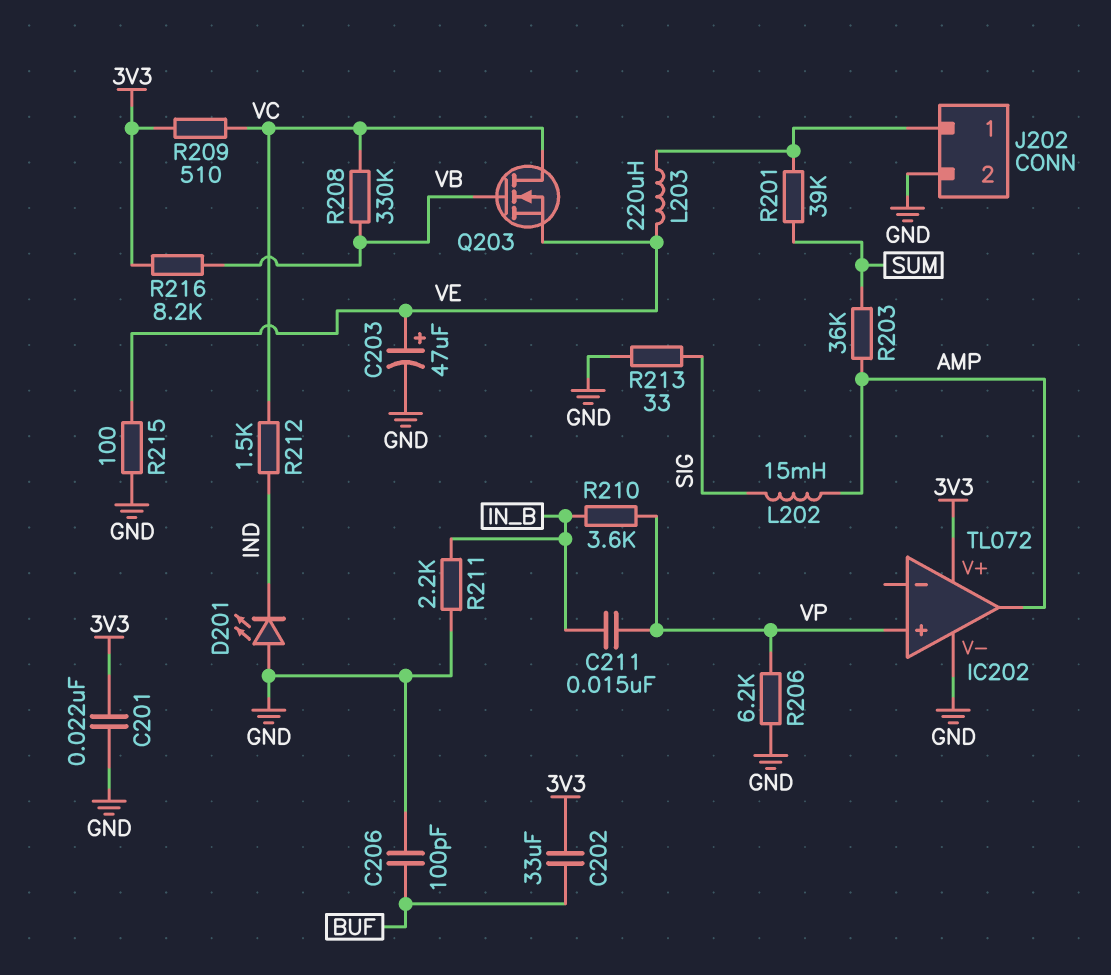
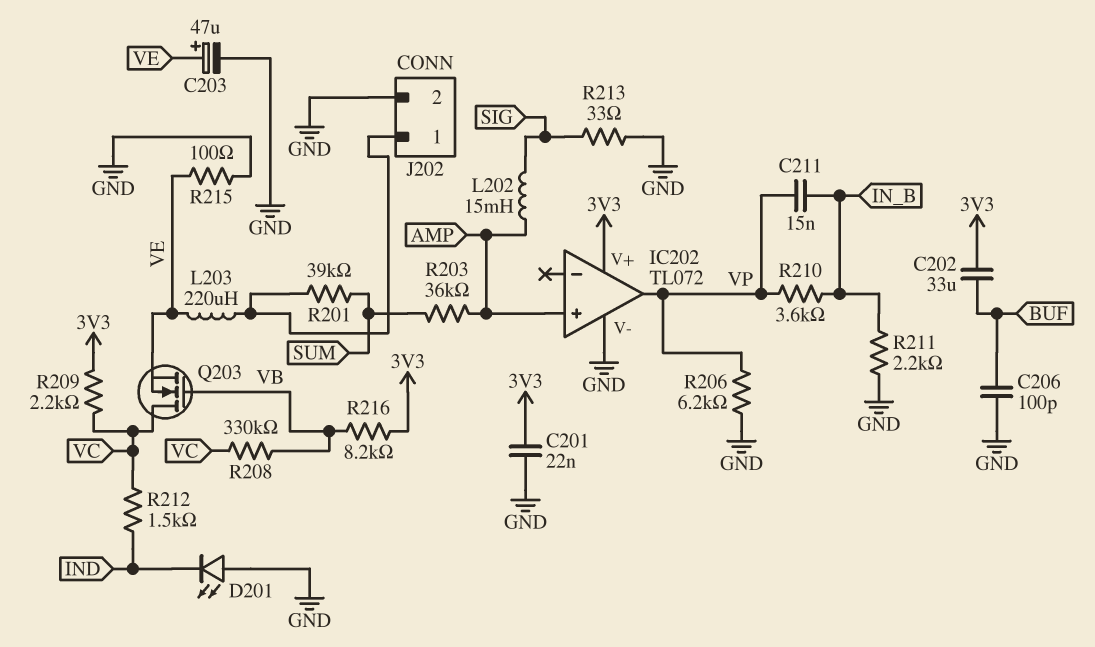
IC202 pin in+: VP -> AMP
IC202 pin out: AMP -> VP
R209: 510 (3V3, VC) -> 2.2k (3V3, VC)

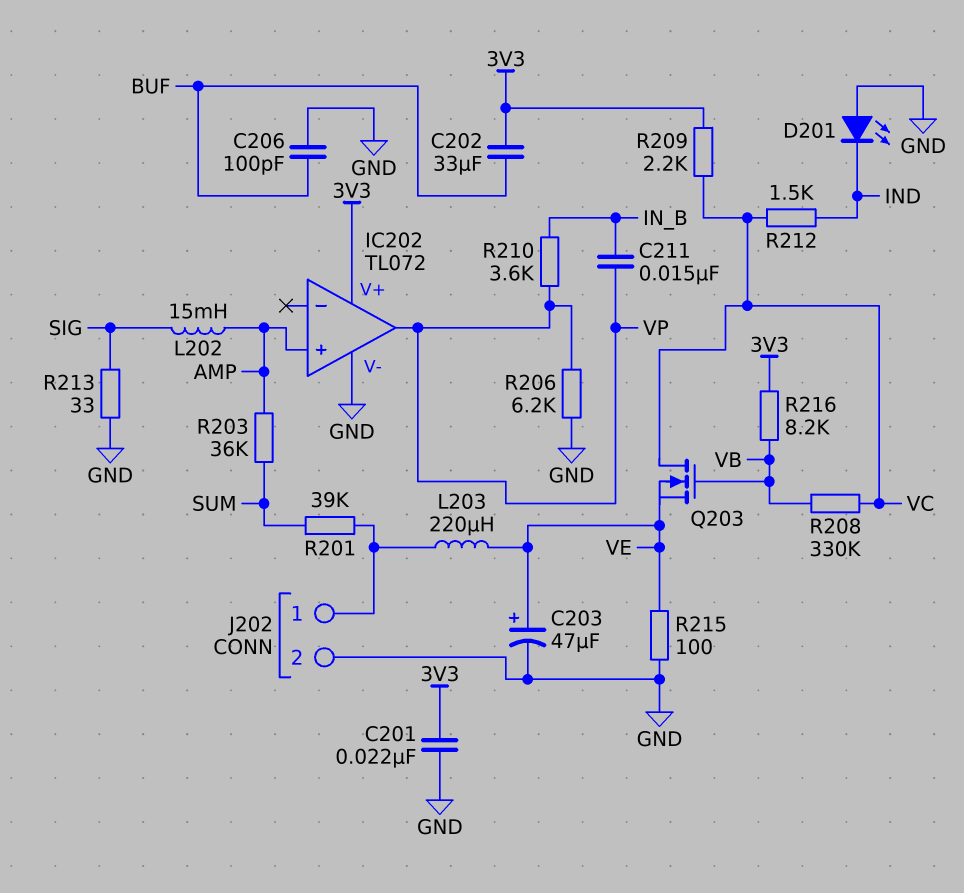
R211: 2.2k (GND, IN_B) -> none

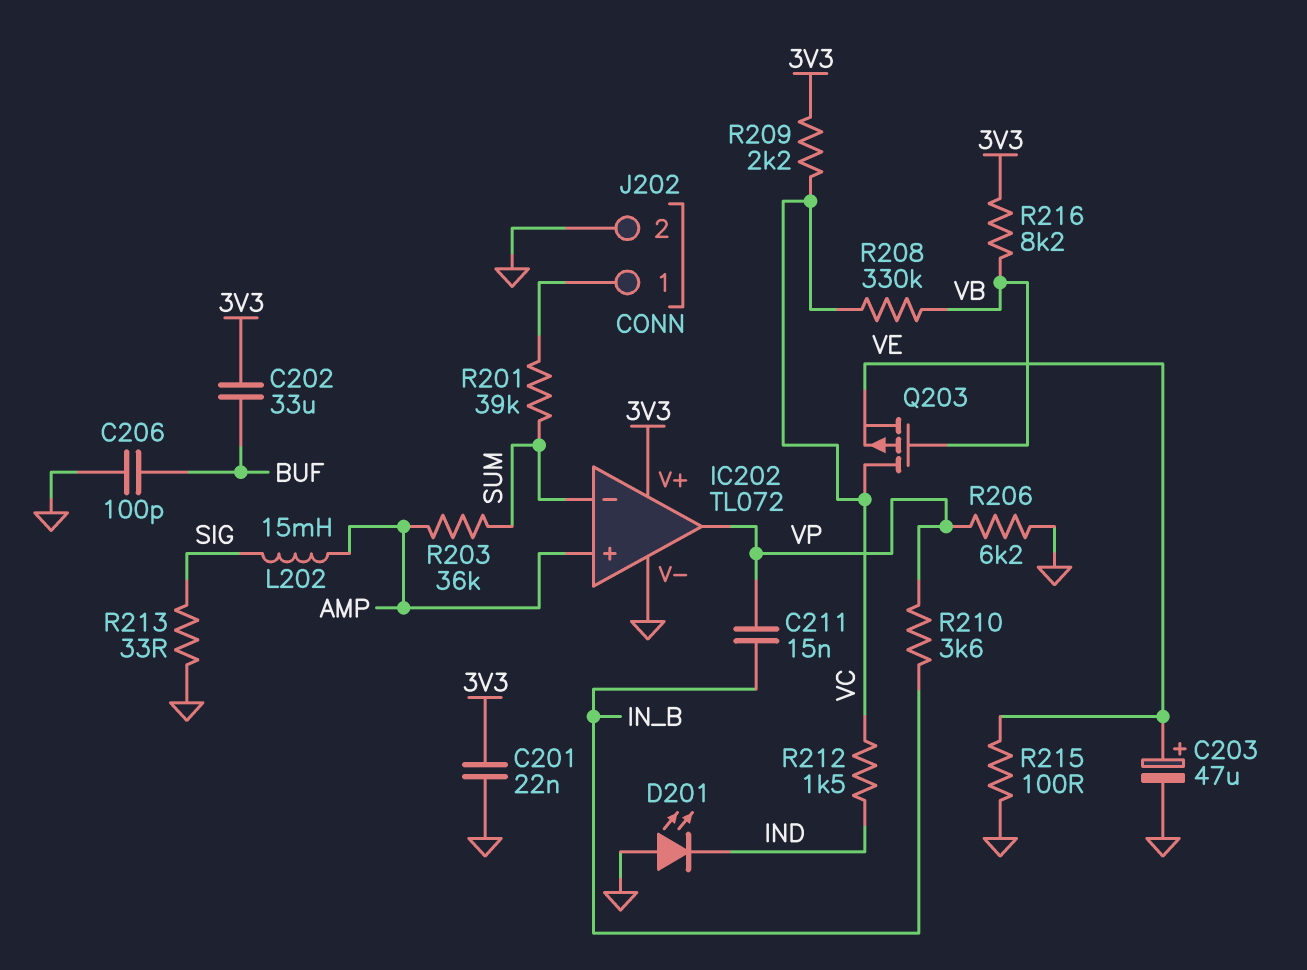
IC202 pin in-: none -> SUM
L203: 220uH (J202/1, VE) -> none
Q203: NMOS (G VB, D VC, S VE) -> PMOS (G VB, D VC, S VE)

